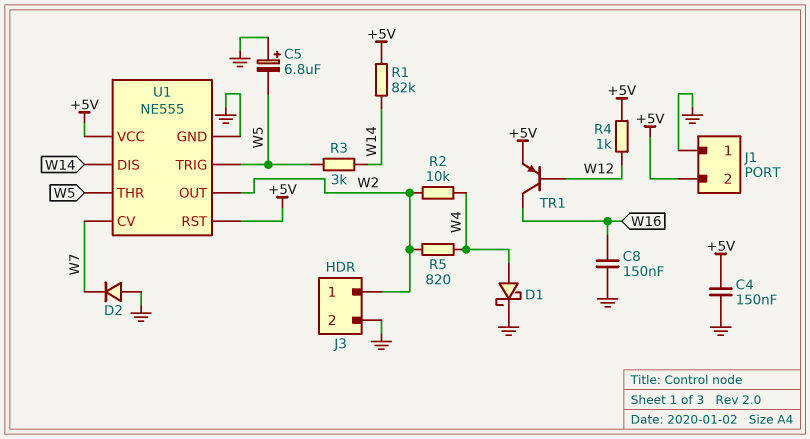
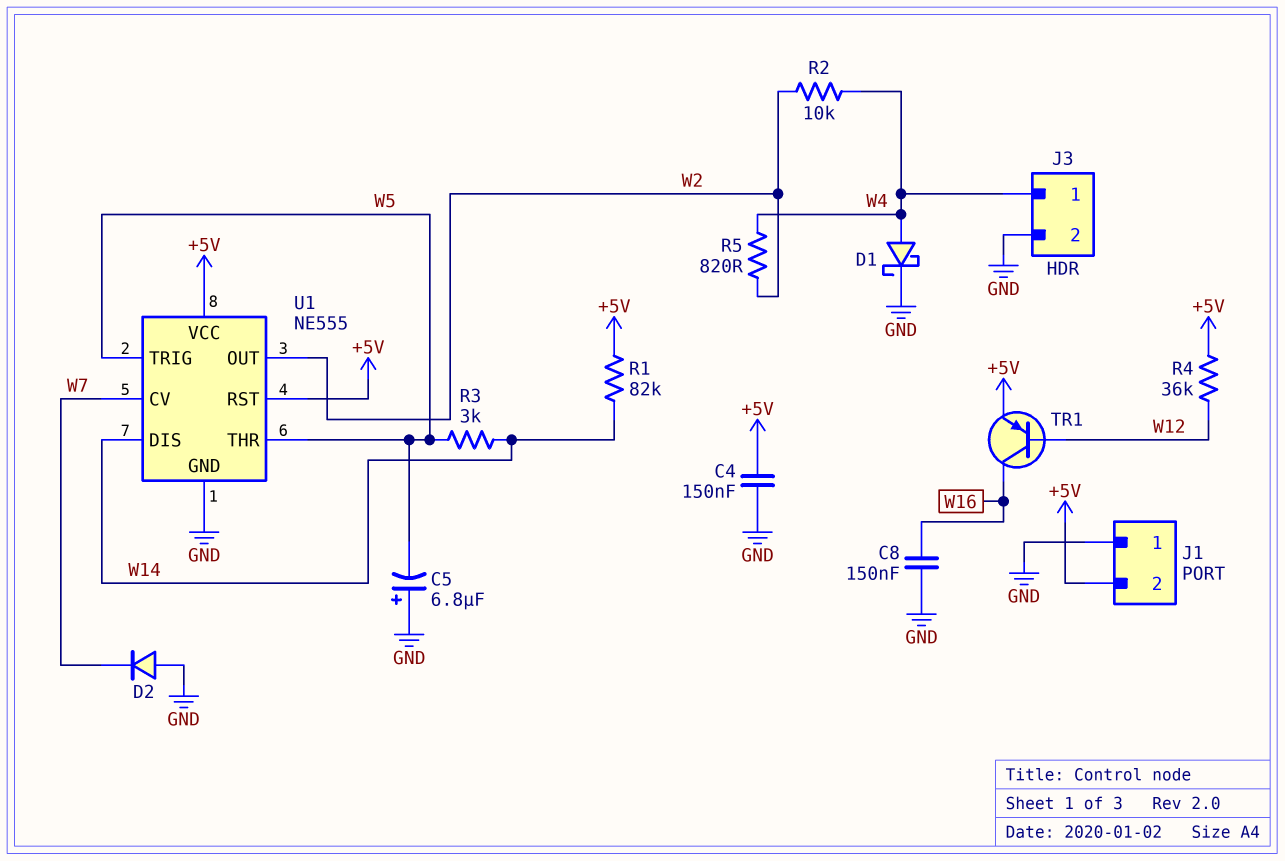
J3 pin 1: W2 -> W4
R4: 1k (+5V, W12) -> 36k (+5V, W12)

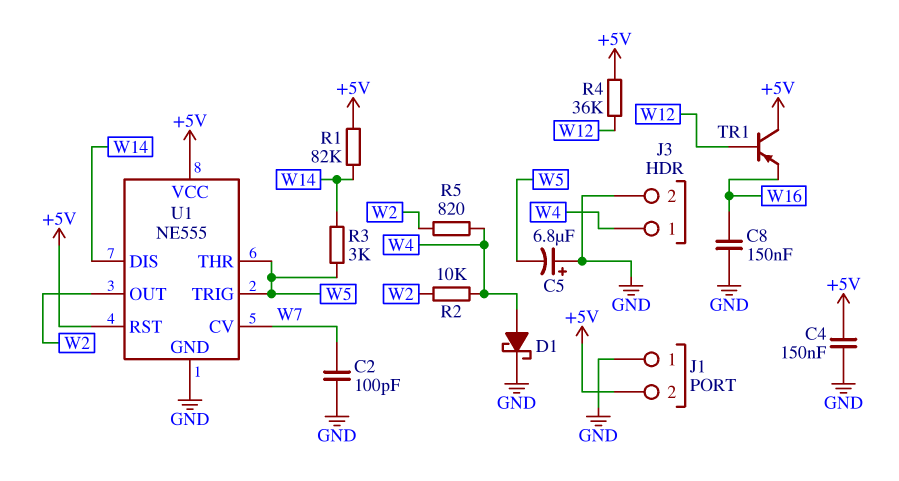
C2: none -> 100pF (GND, W7)
D2: diode (A GND, K W7) -> none
TR1: PNP (B W12, C W16, E +5V) -> PNP (B W12, C +5V, E W16)

